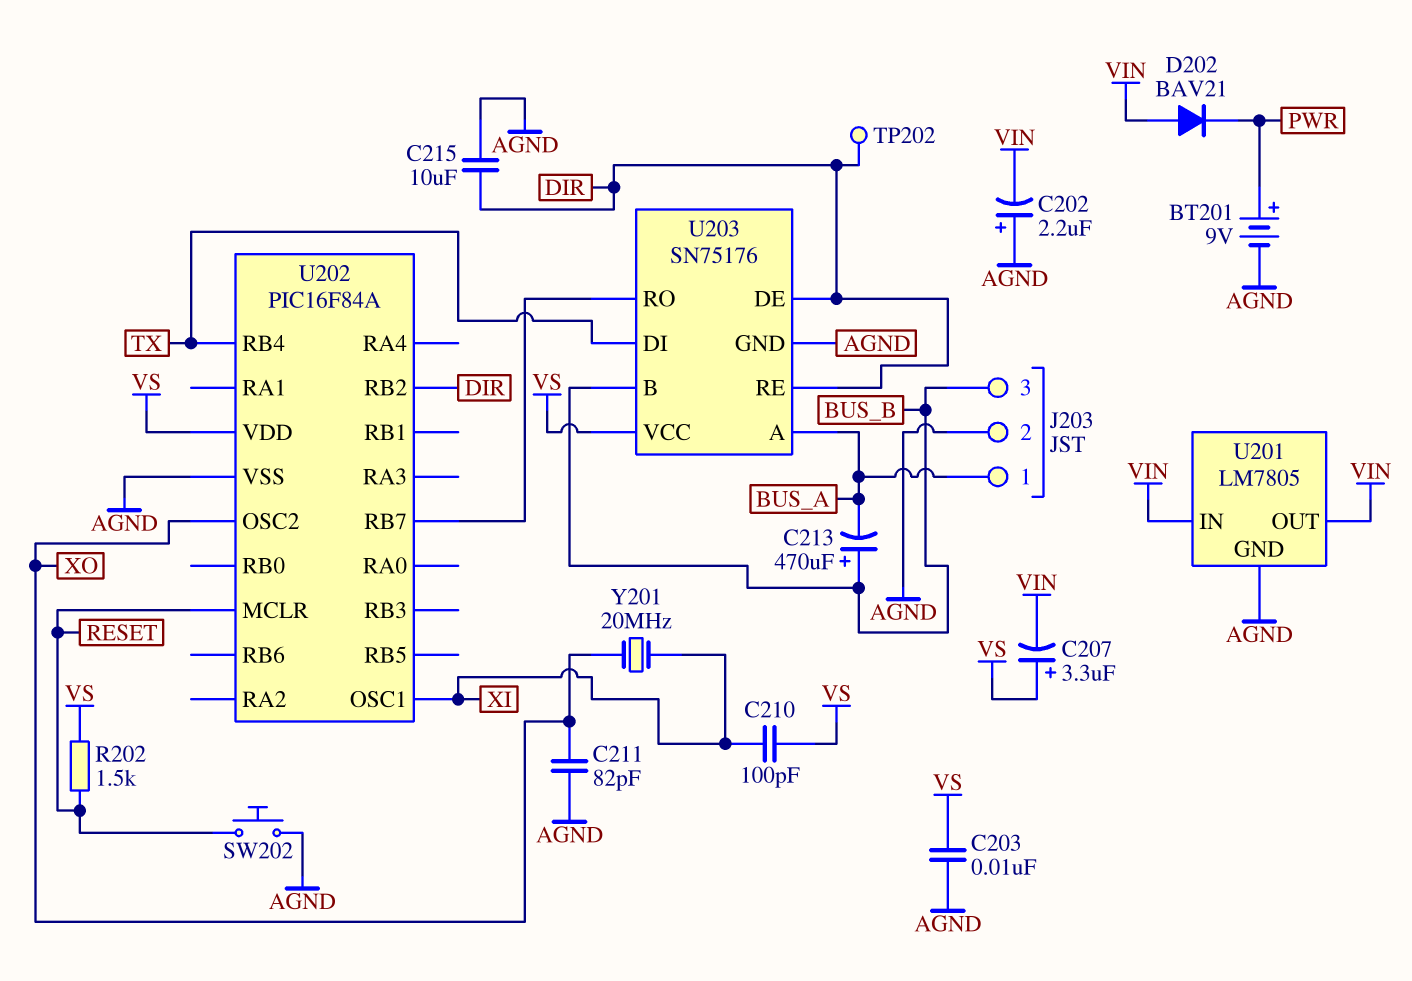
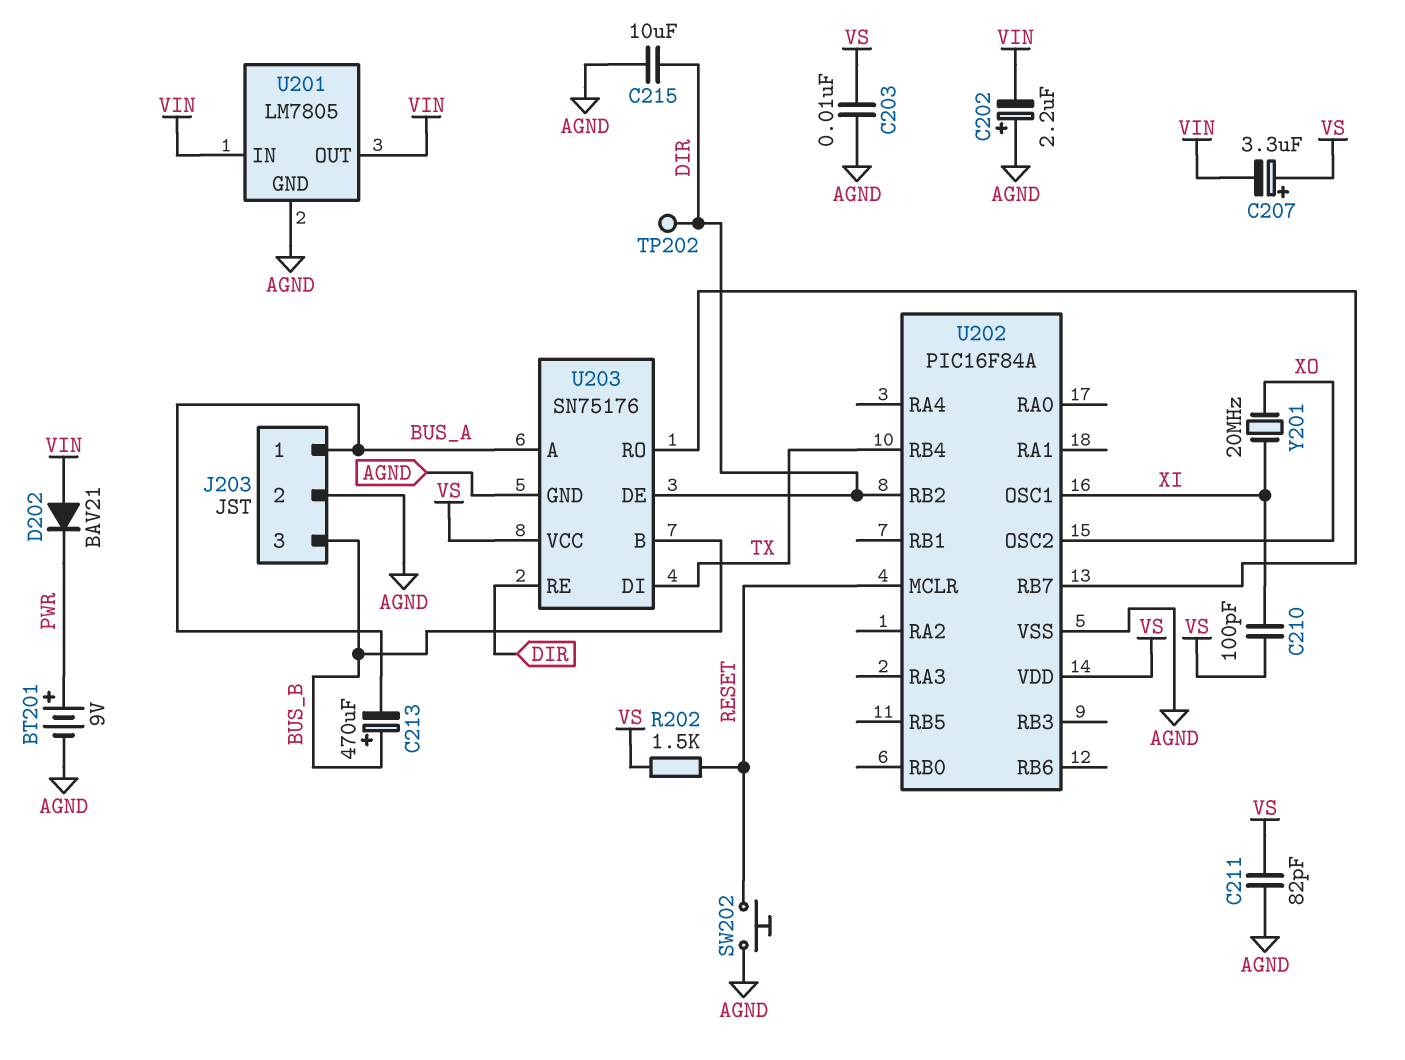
C211: 82pF (AGND, XO) -> 82pF (AGND, VS)

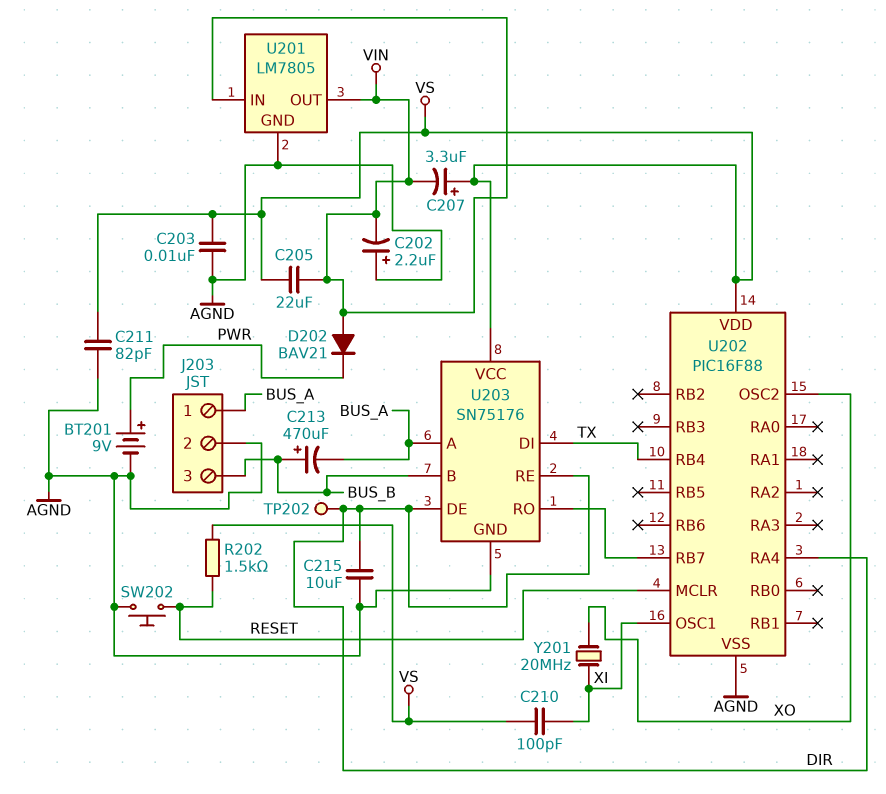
C205: none -> 22uF (VIN, VS)
U202: PIC16F84A -> PIC16F88
U202 pin RA4: none -> DIR
U202 pin RB2: DIR -> none

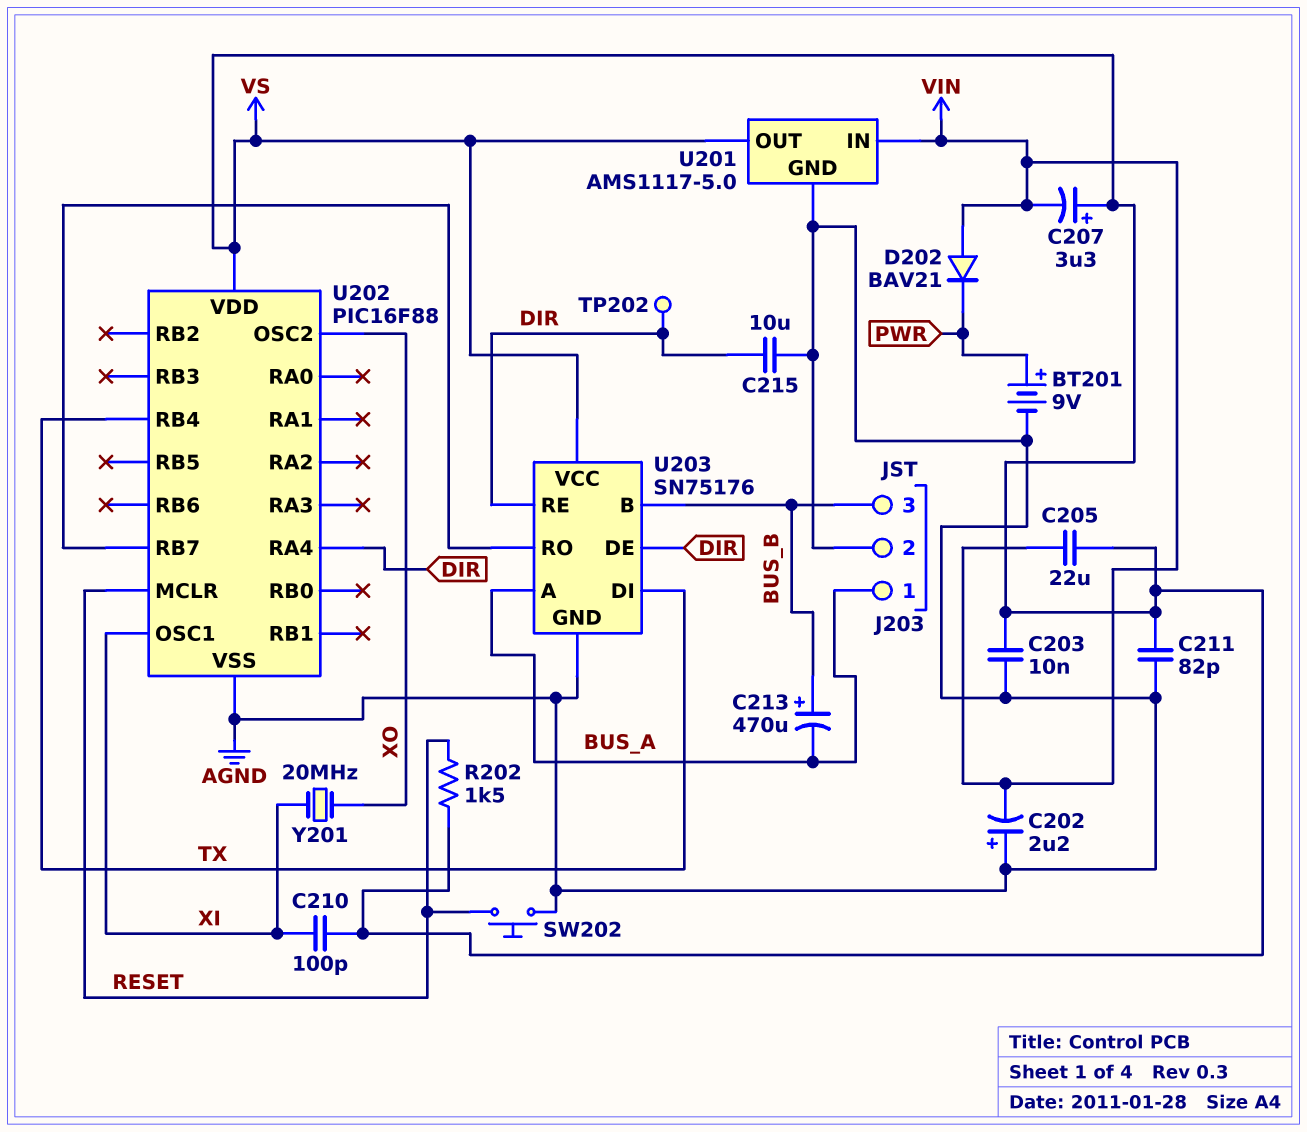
U201: LM7805 -> AMS1117-5.0
U201 pin OUT: VIN -> VS

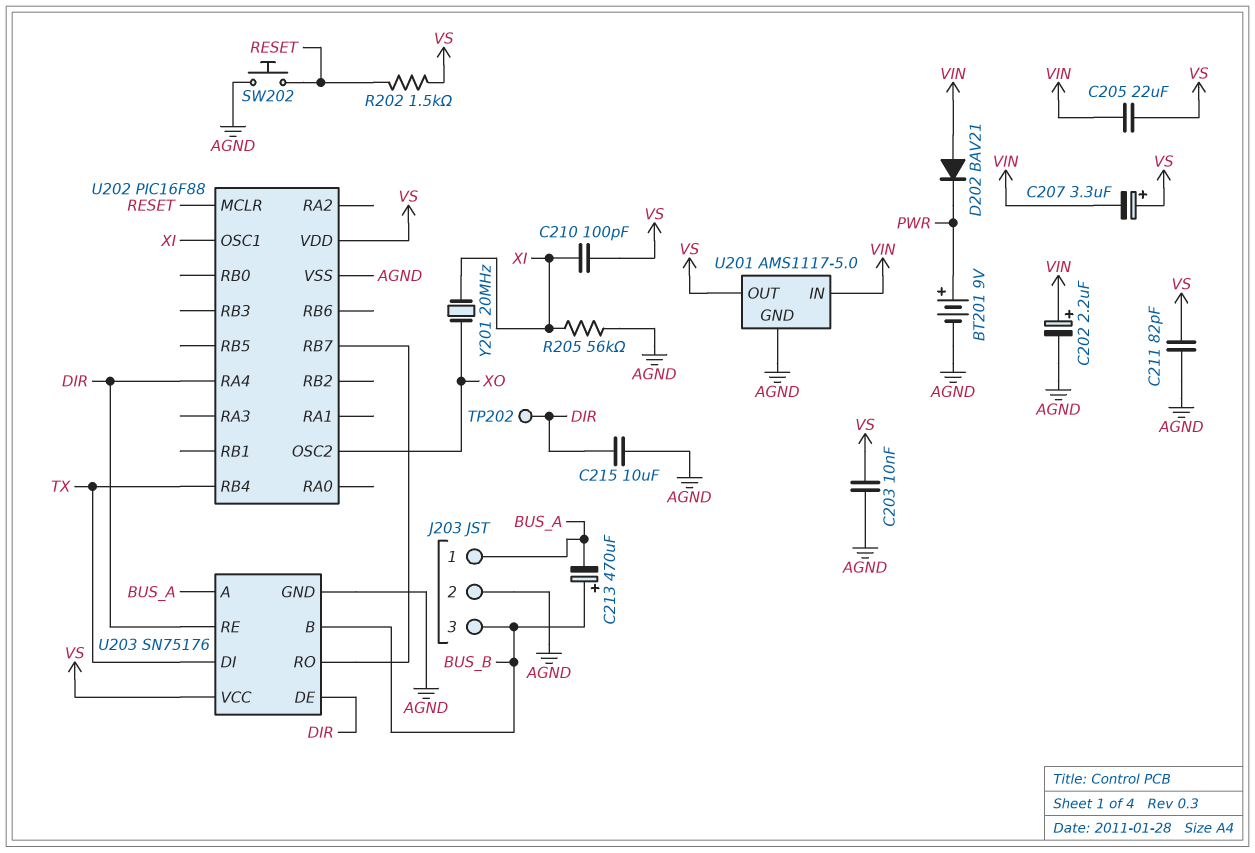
C202: 2.2uF (plus AGND, minus VIN) -> 2.2uF (plus VIN, minus AGND)
R205: none -> 56k (AGND, XI)

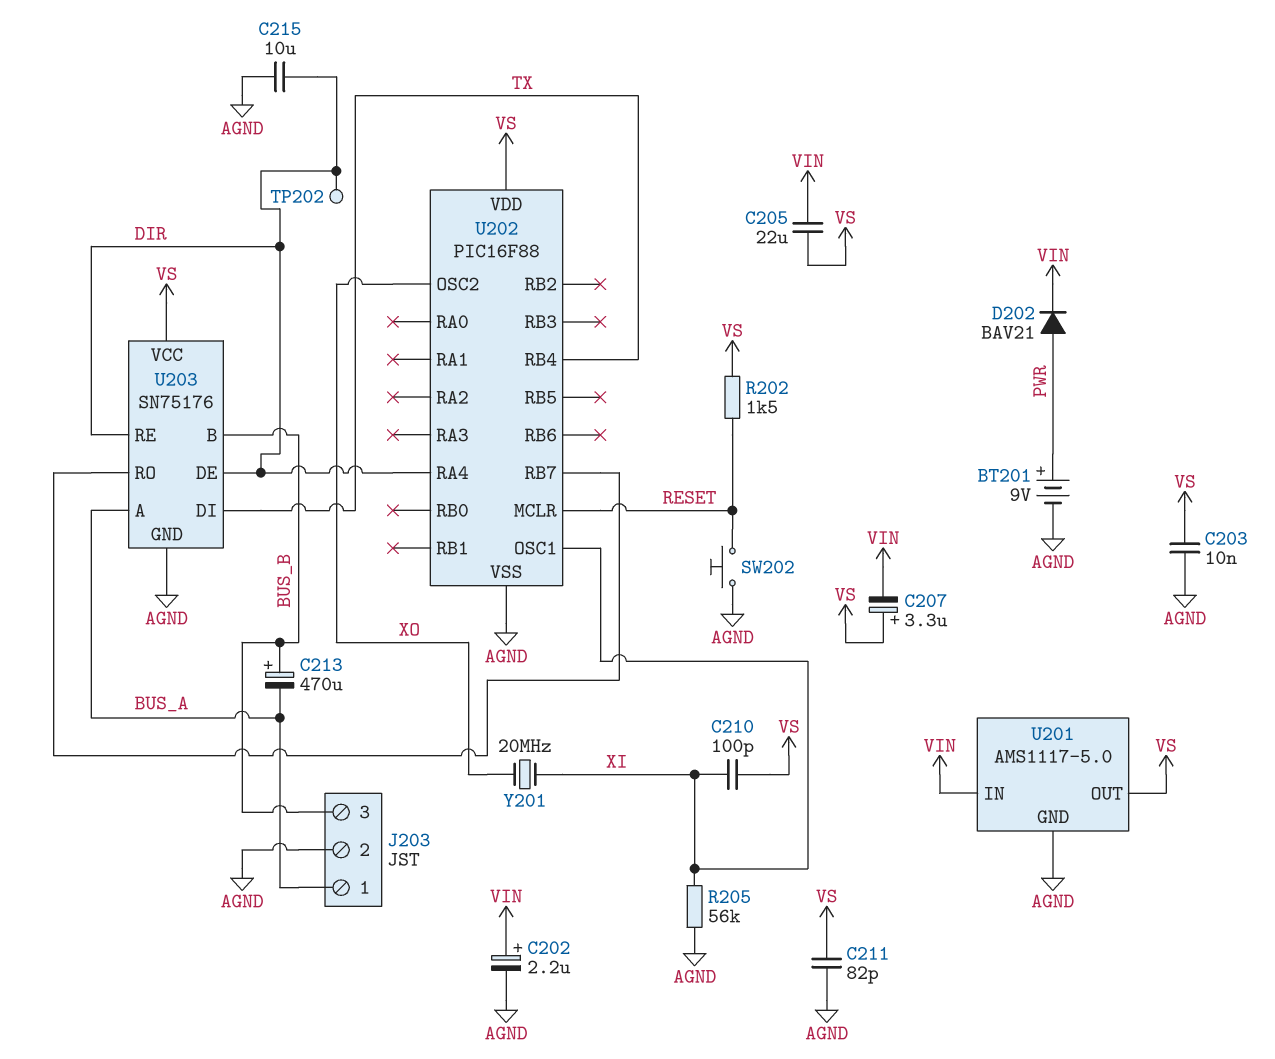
D202: diode BAV21 (A VIN, K PWR) -> diode BAV21 (A PWR, K VIN)

